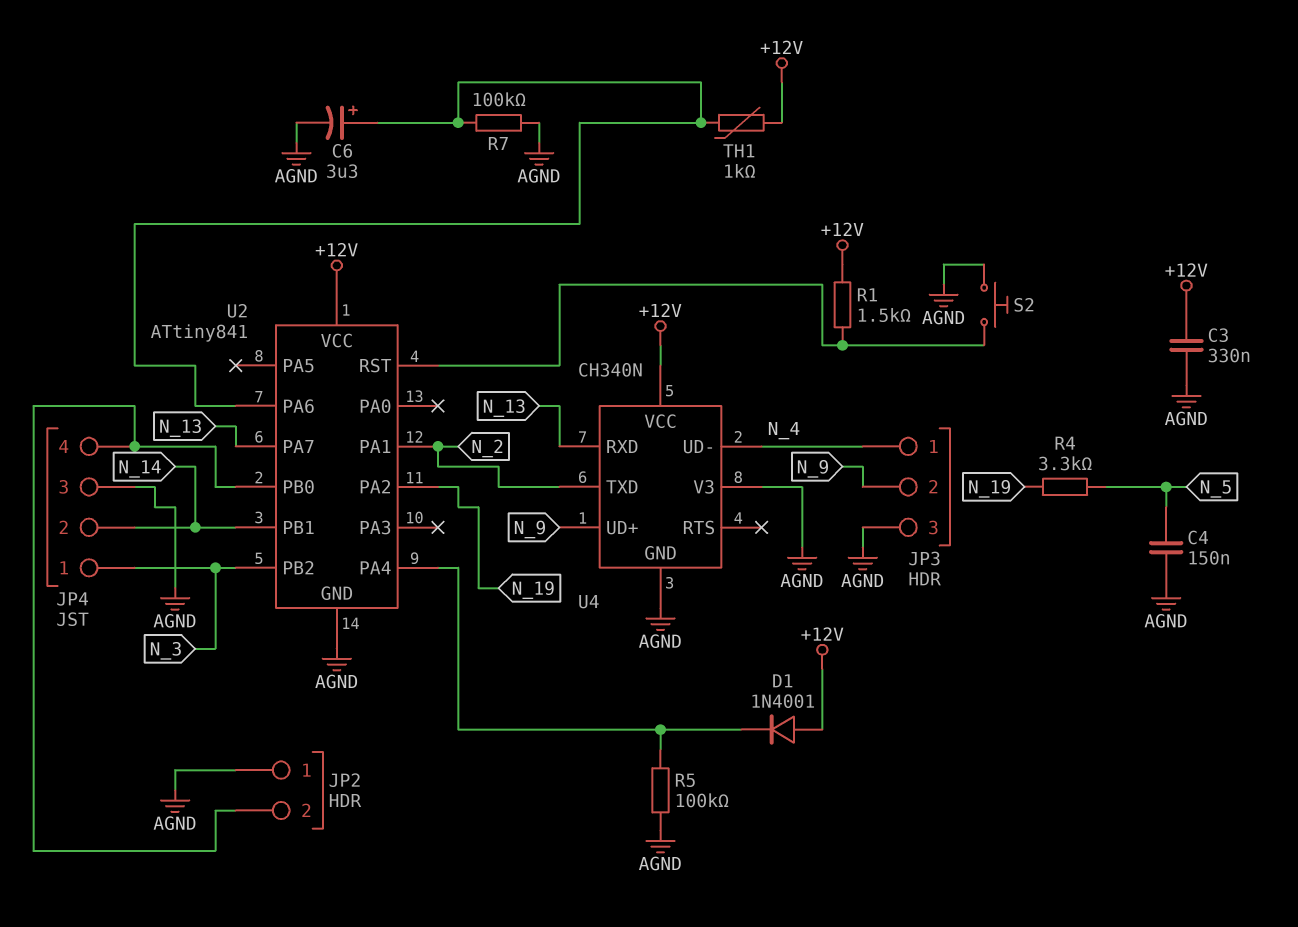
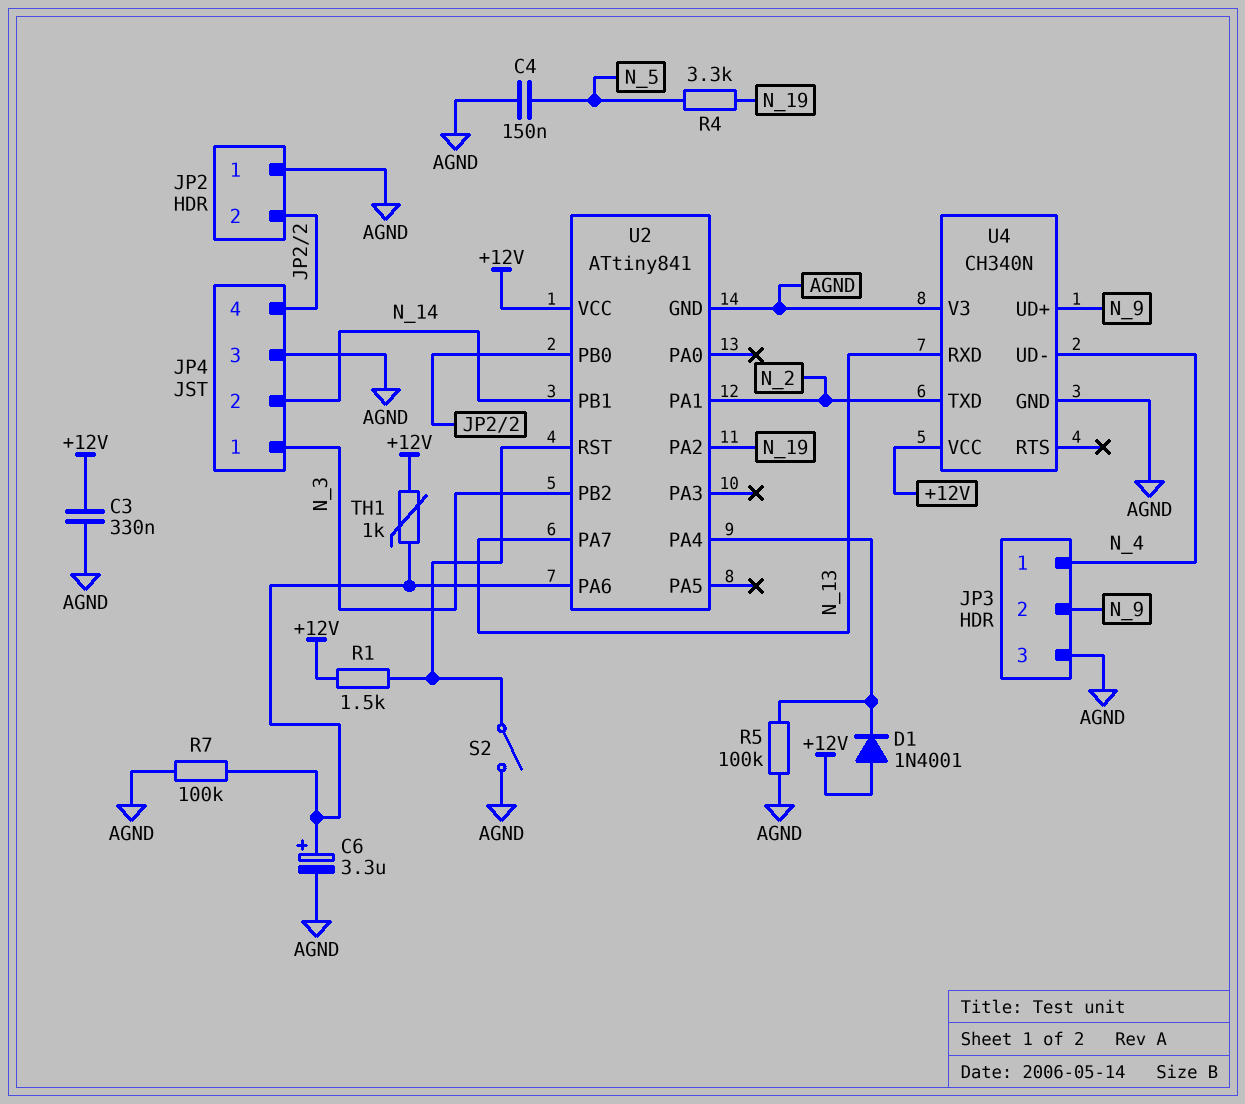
S2: button (AGND, U2/RST) -> switch (AGND, U2/RST)

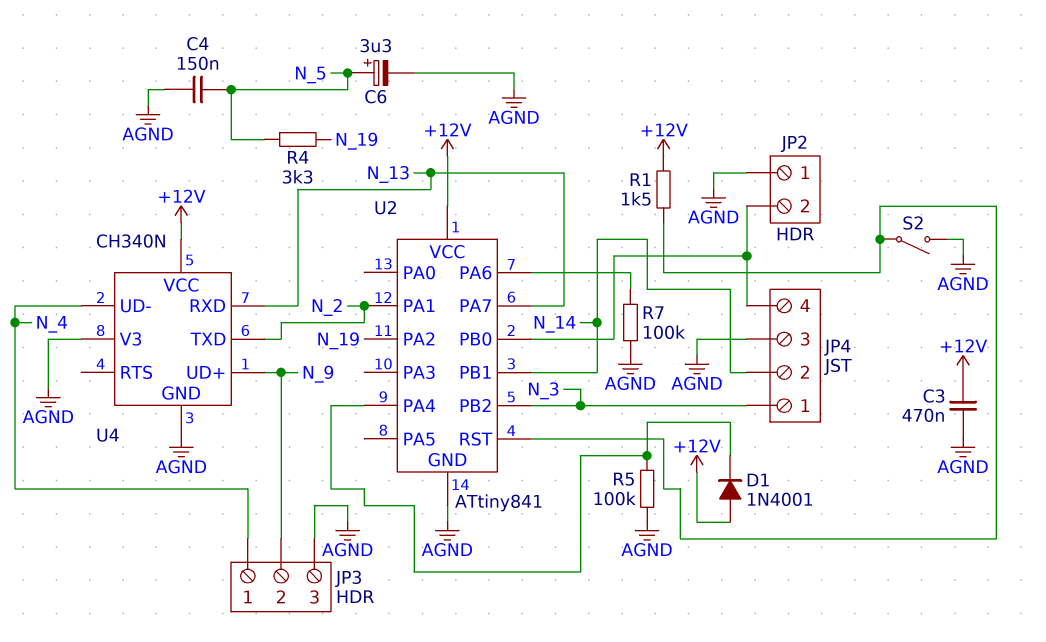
C3: 330nF (+12V, AGND) -> 470nF (+12V, AGND)
C6: 3.3uF (plus U2/PA6, minus AGND) -> 3.3uF (plus N_5, minus AGND)
TH1: 1k (+12V, U2/PA6) -> none

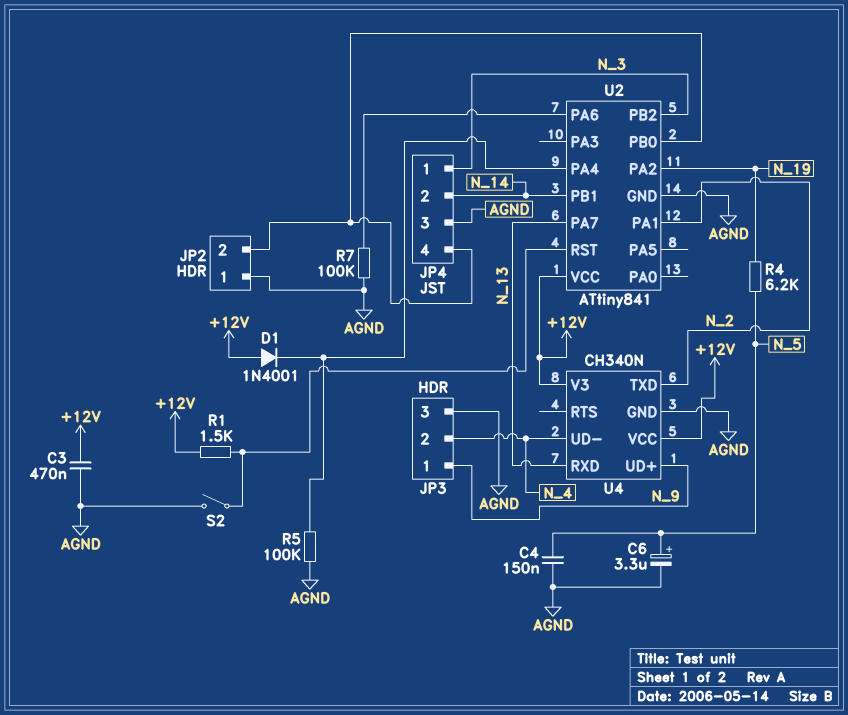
JP3 pin 1: N_4 -> N_9
JP3 pin 2: N_9 -> N_4
R4: 3.3k (N_5, N_19) -> 6.2k (N_5, N_19)
U4 pin V3: AGND -> +12V

